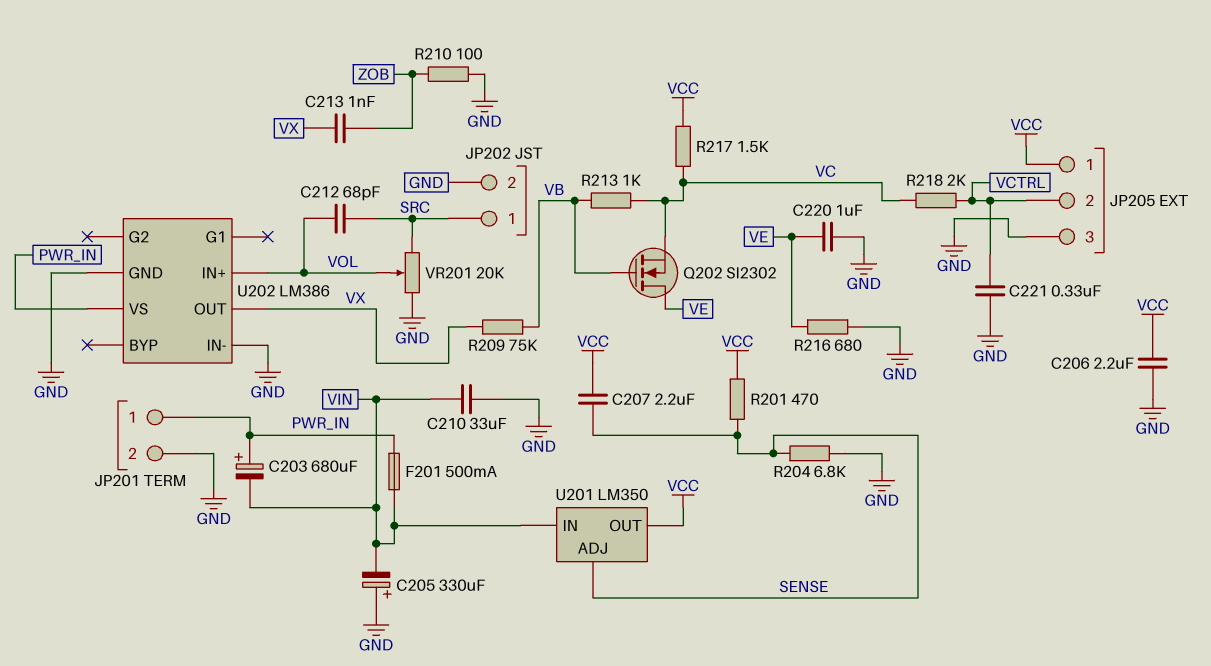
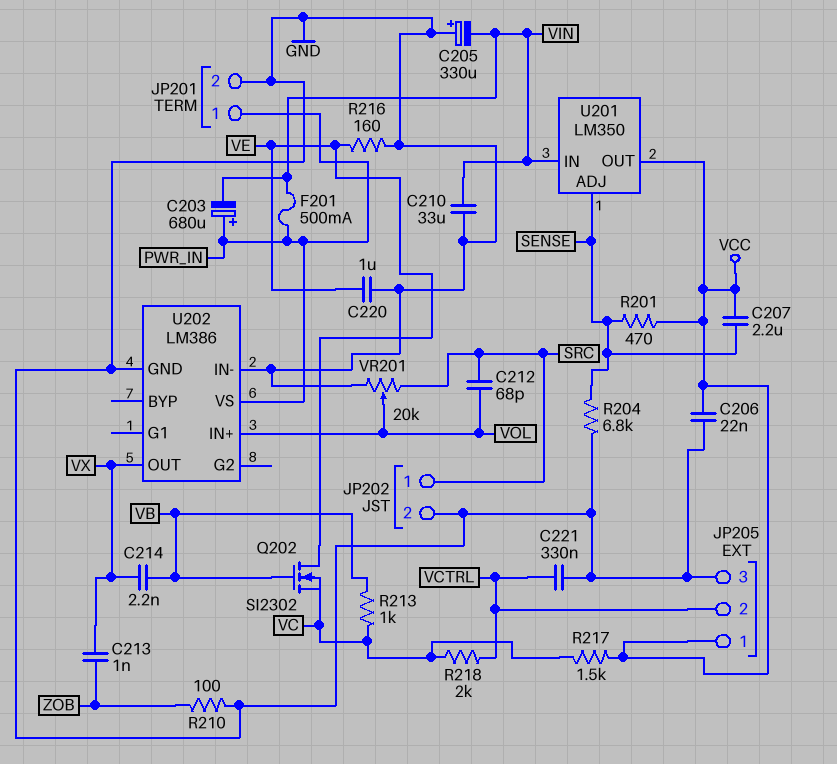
C206: 2.2uF (GND, VCC) -> 22nF (GND, VCC)
C214: none -> 2.2nF (VB, VX)
R209: 75k (VB, VX) -> none
R216: 680 (GND, VE) -> 160 (GND, VE)

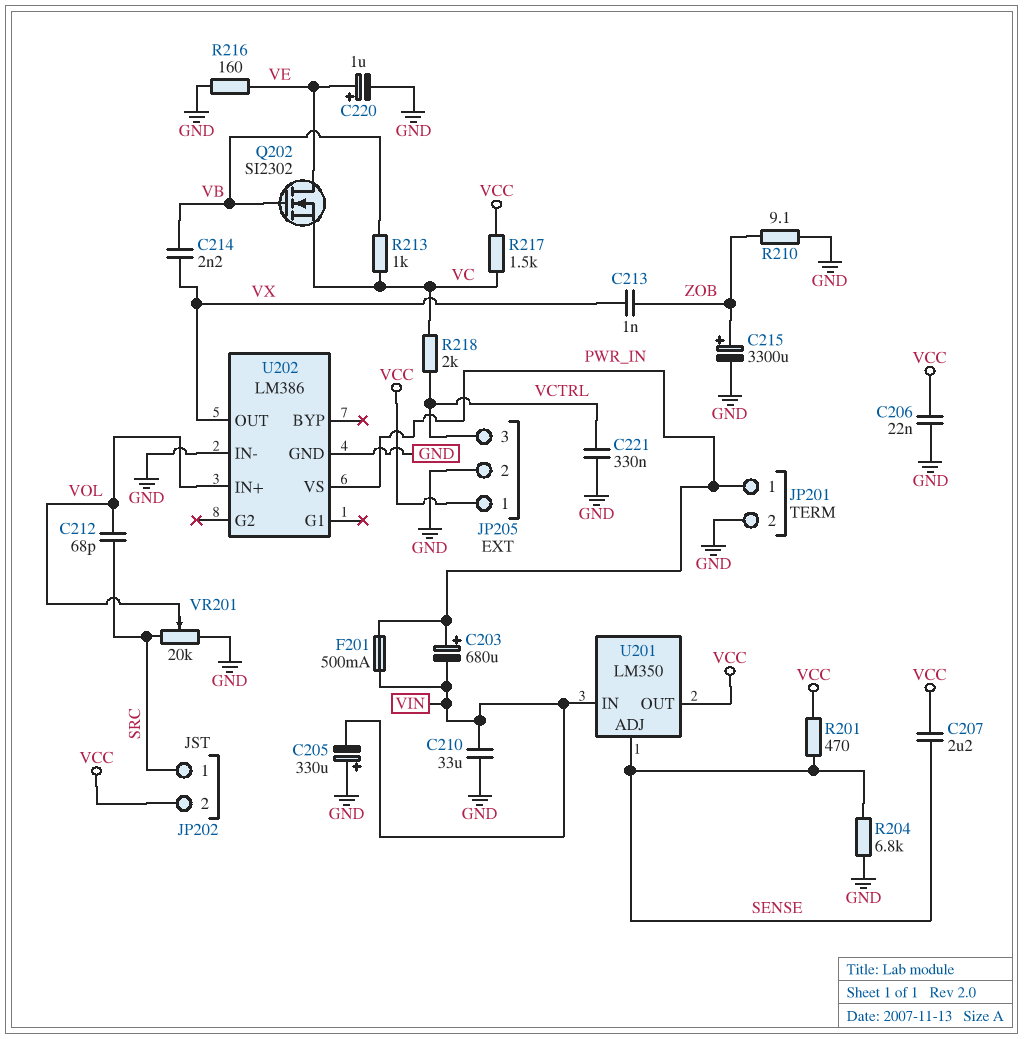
C215: none -> 3300uF (plus ZOB, minus GND)
C220: 1uF (GND, VE) -> 1uF (plus VE, minus GND)
JP202 pin 2: GND -> VCC
JP205 pin 2: VCTRL -> GND
JP205 pin 3: GND -> VCTRL
R210: 100 (GND, ZOB) -> 9.1 (GND, ZOB)

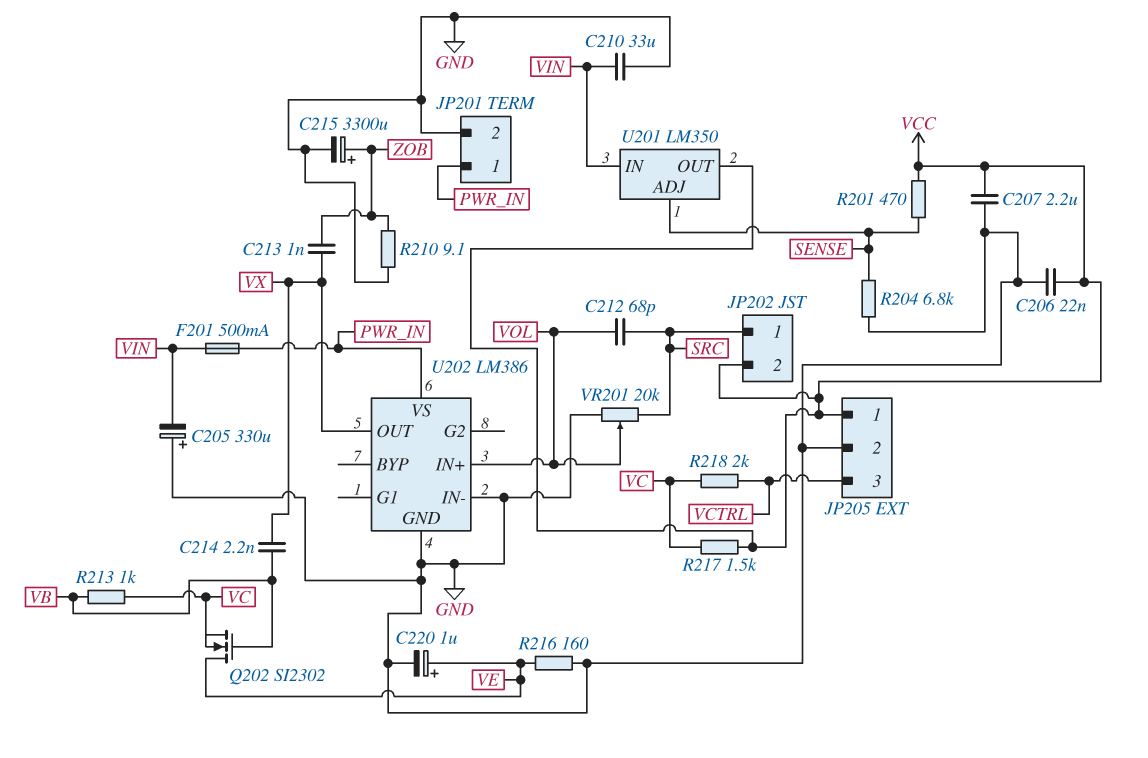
C203: 680uF (plus PWR_IN, minus VIN) -> none
C207: 2.2uF (SENSE, VCC) -> 2.2uF (GND, VCC)
C221: 330nF (GND, VCTRL) -> none

